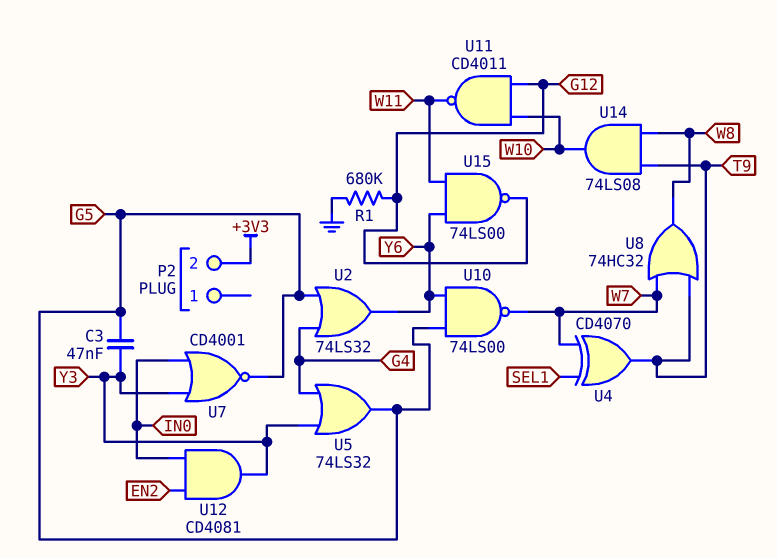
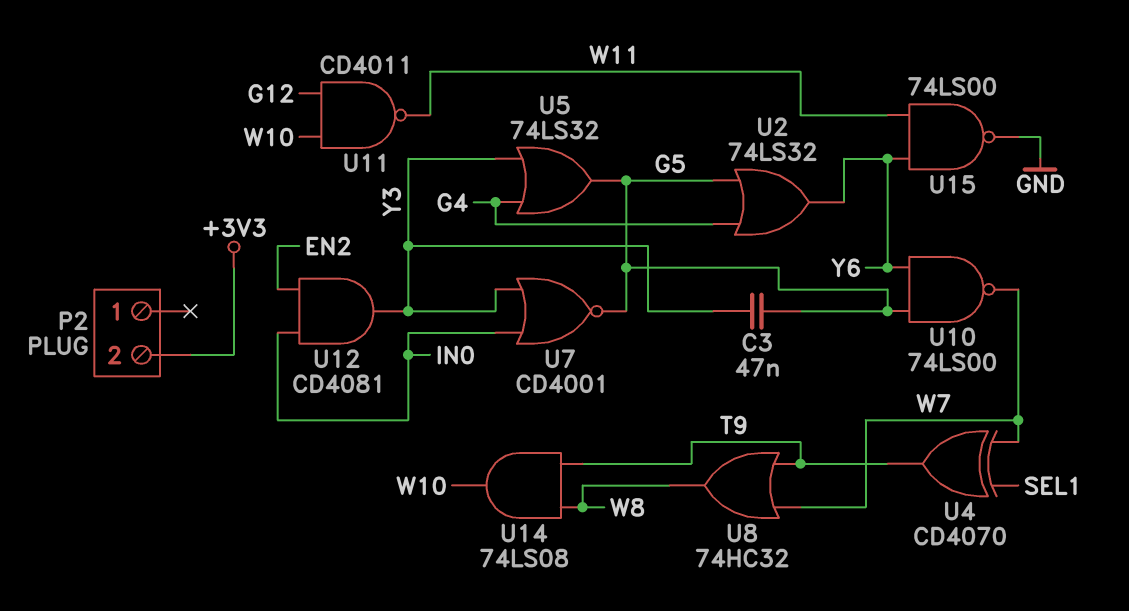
R1: 680k (G12, GND) -> none
U15: NAND 74LS00 (in W11, in Y6, out G12) -> NAND 74LS00 (in W11, in Y6, out GND)

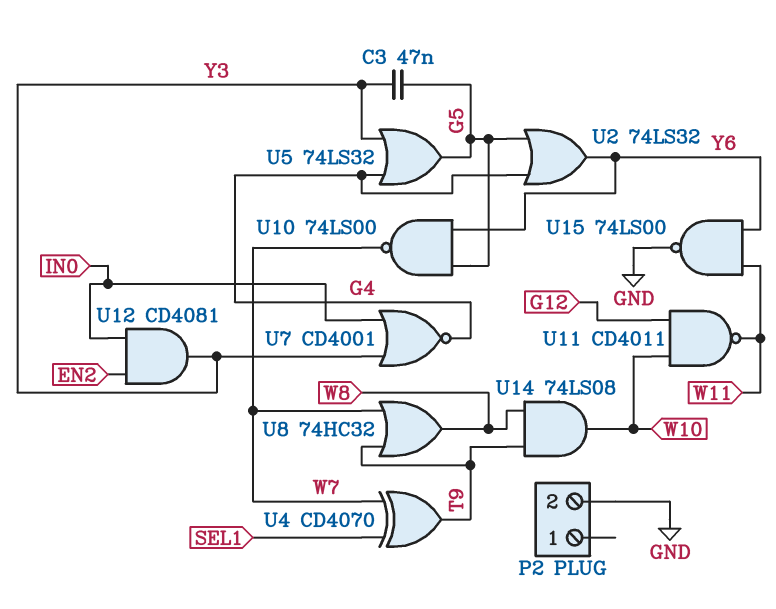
P2 pin 2: +3V3 -> GND
U7: NOR CD4001 (in IN0, in Y3, out G5) -> NOR CD4001 (in IN0, in Y3, out G4)

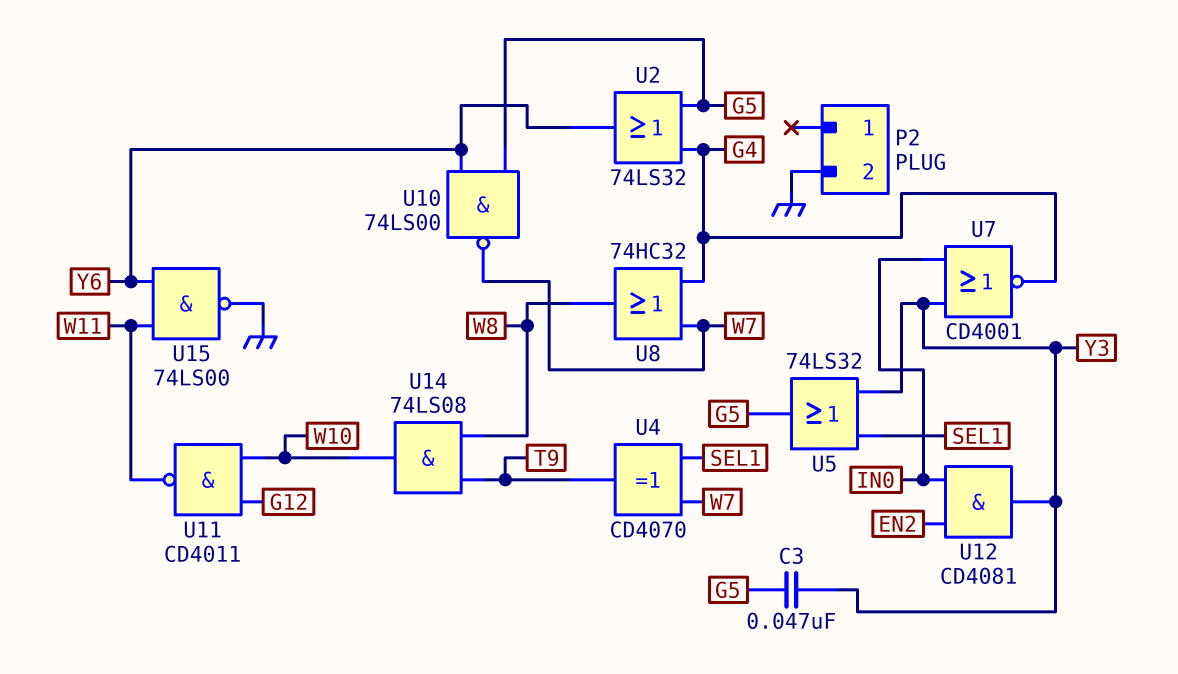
U5: OR 74LS32 (in G4, in Y3, out G5) -> OR 74LS32 (in SEL1, in Y3, out G5)
U8: OR 74HC32 (in T9, in W7, out W8) -> OR 74HC32 (in G4, in W7, out W8)

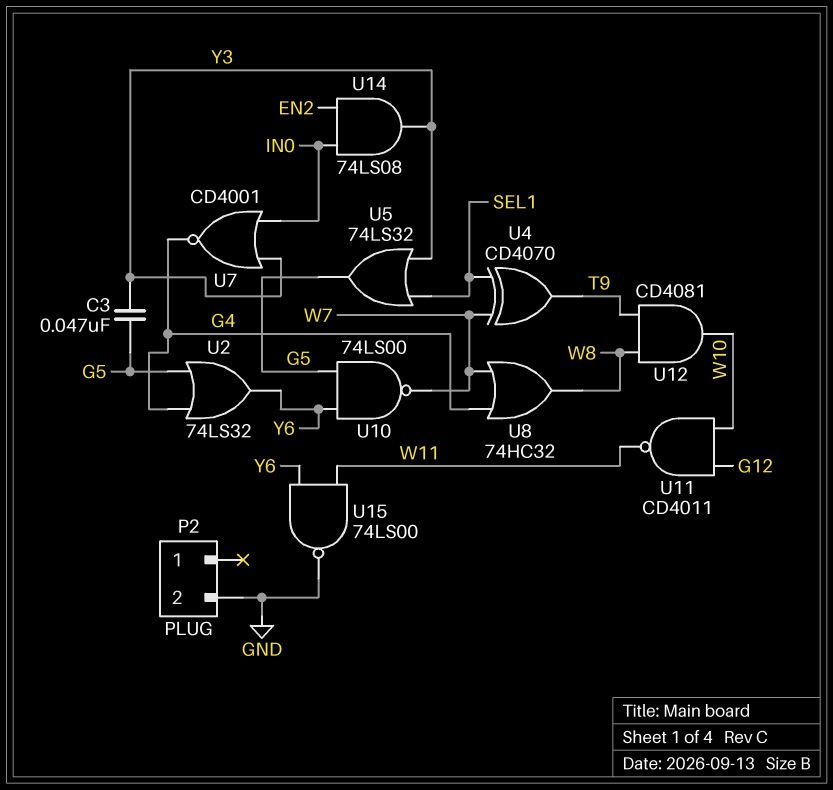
U12: AND CD4081 (in EN2, in IN0, out Y3) -> AND CD4081 (in T9, in W8, out W10)
U14: AND 74LS08 (in T9, in W8, out W10) -> AND 74LS08 (in EN2, in IN0, out Y3)

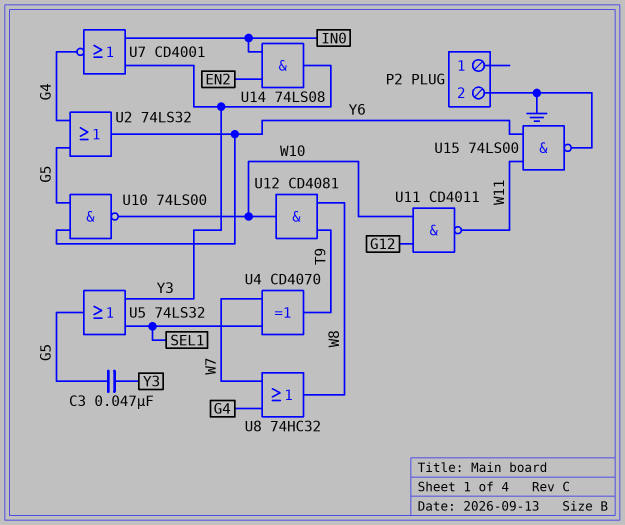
U10: NAND 74LS00 (in G5, in Y6, out W7) -> NAND 74LS00 (in G5, in Y6, out W10)

